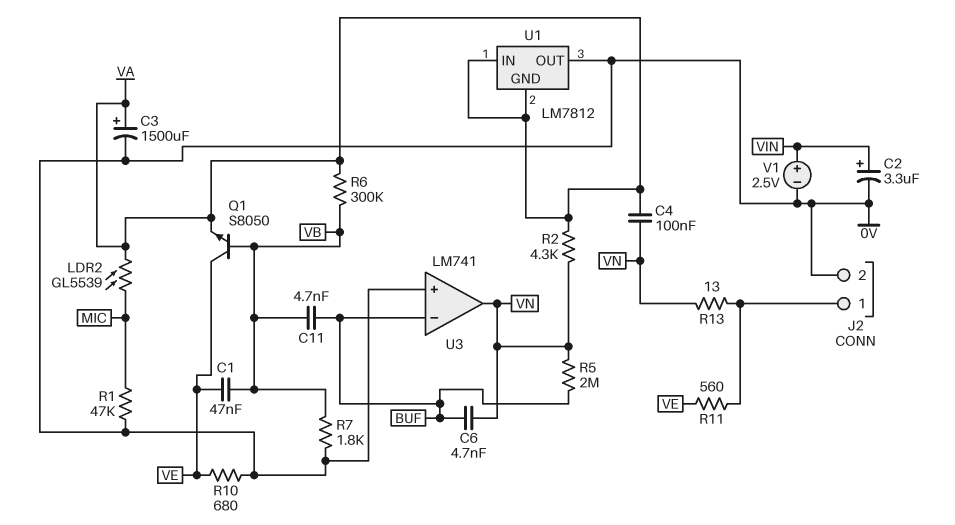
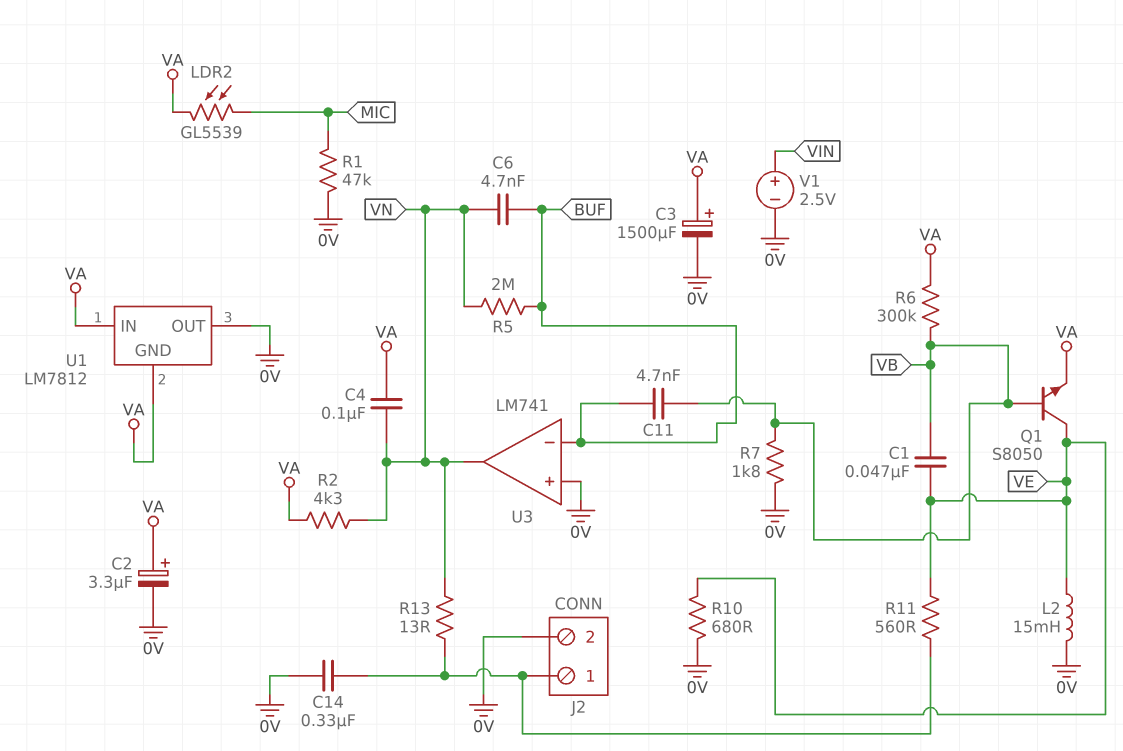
C2: 3.3uF (plus VIN, minus 0V) -> 3.3uF (plus VA, minus 0V)
C14: none -> 330nF (0V, J2/1)
L2: none -> 15mH (0V, VE)

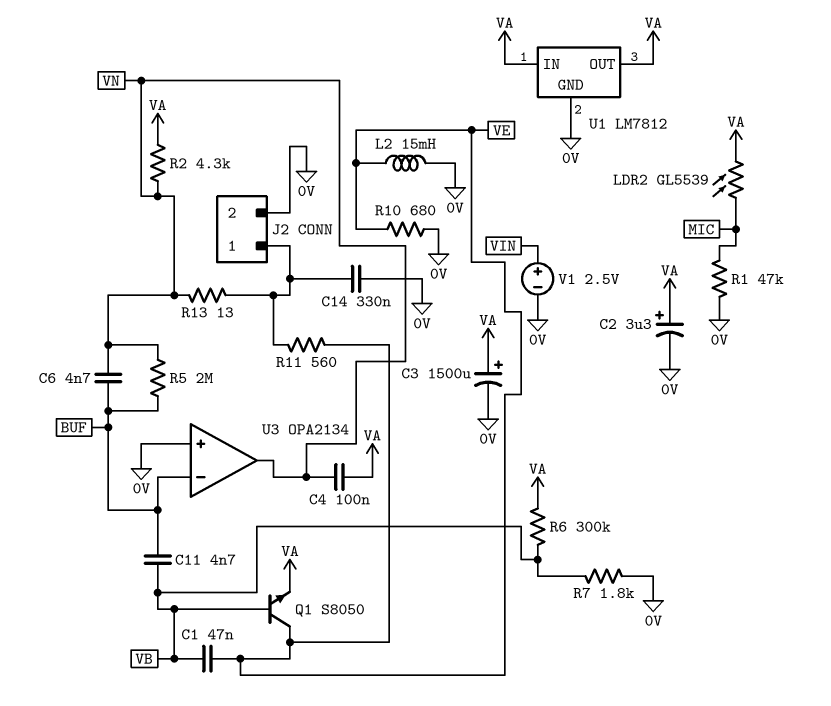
U1 pin GND: VA -> 0V
U1 pin OUT: 0V -> VA
U3: LM741 -> OPA2134

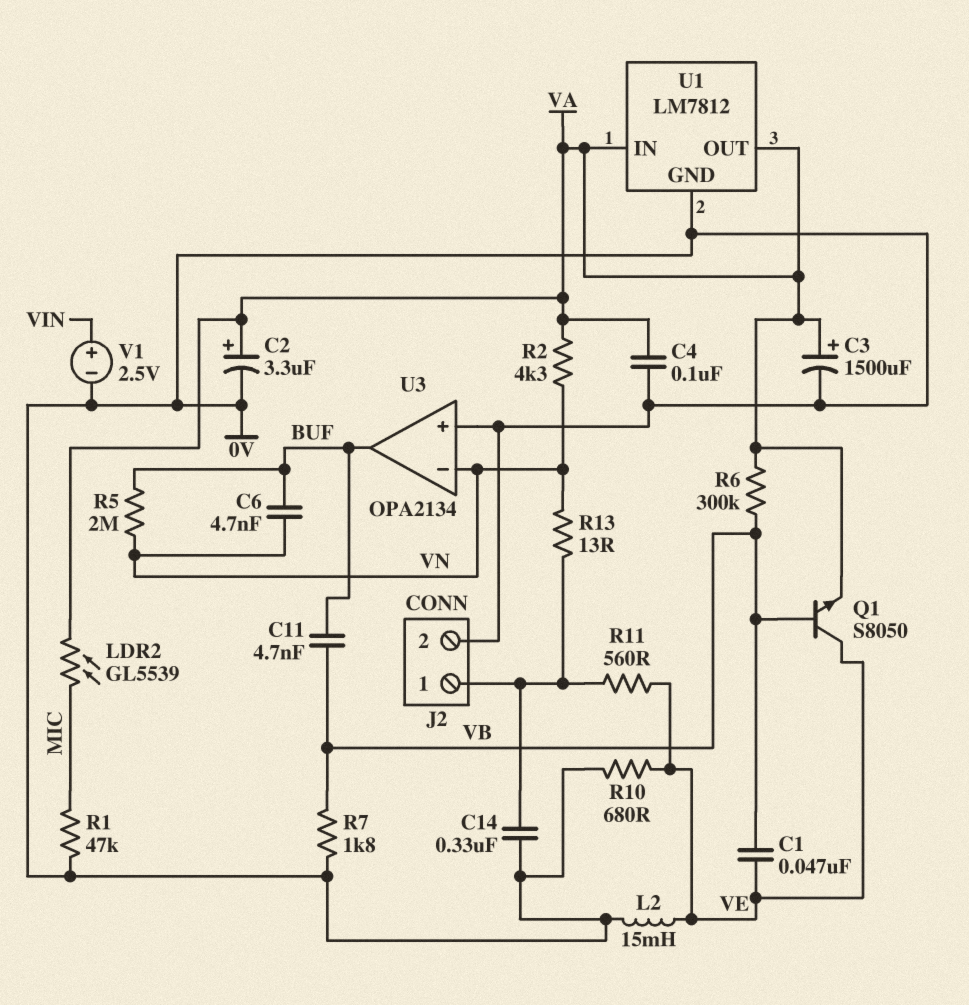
C4: 100nF (VA, VN) -> 100nF (0V, VA)
U3 pin in-: BUF -> VN
U3 pin out: VN -> BUF

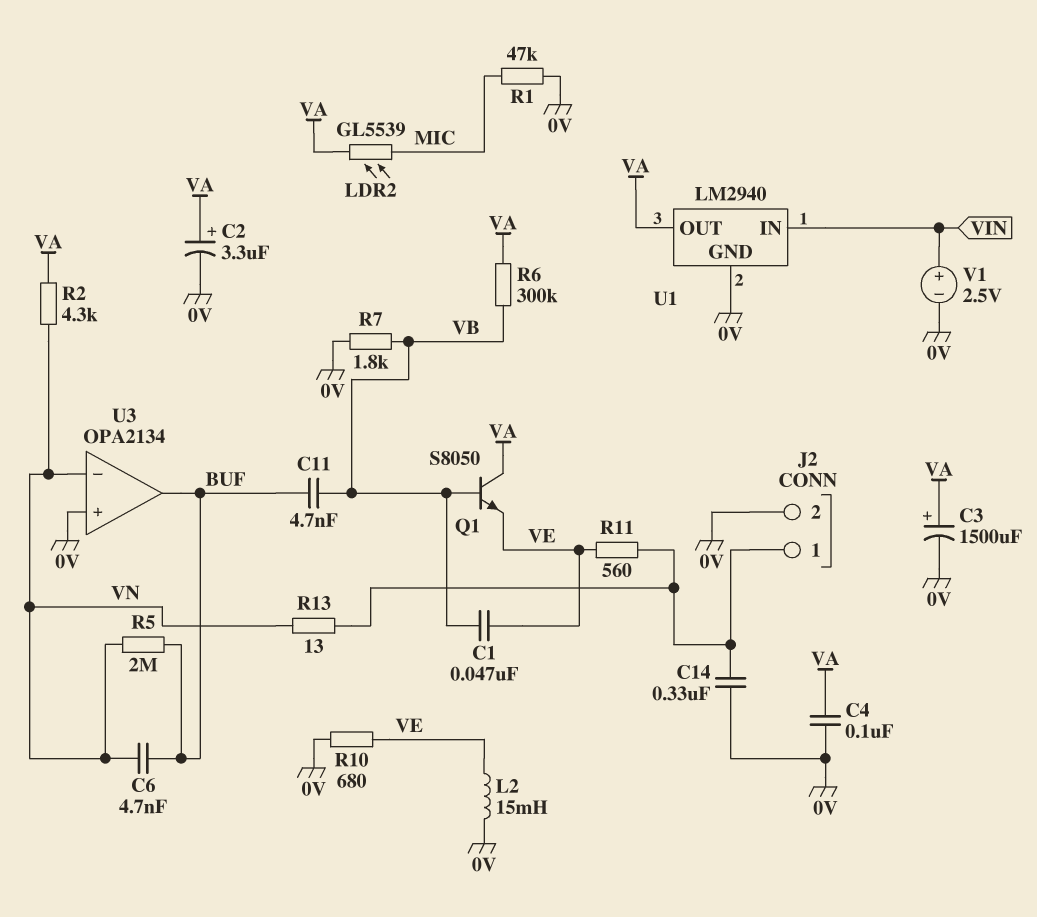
Q1: NPN S8050 (B VB, C VE, E VA) -> NPN S8050 (B VB, C VA, E VE)
U1: LM7812 -> LM2940
U1 pin IN: VA -> VIN

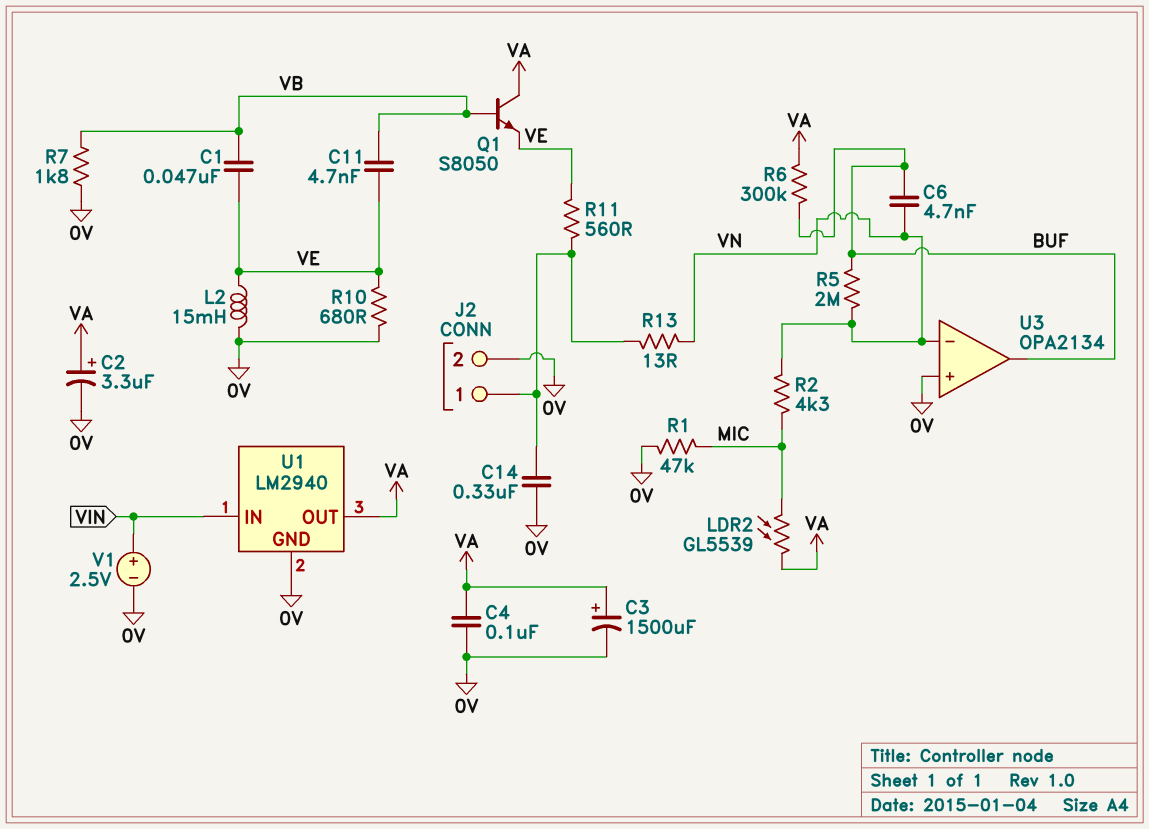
C11: 4.7nF (BUF, VB) -> 4.7nF (VB, VE)
R2: 4.3k (VA, VN) -> 4.3k (MIC, VN)
R6: 300k (VA, VB) -> 300k (BUF, VA)

